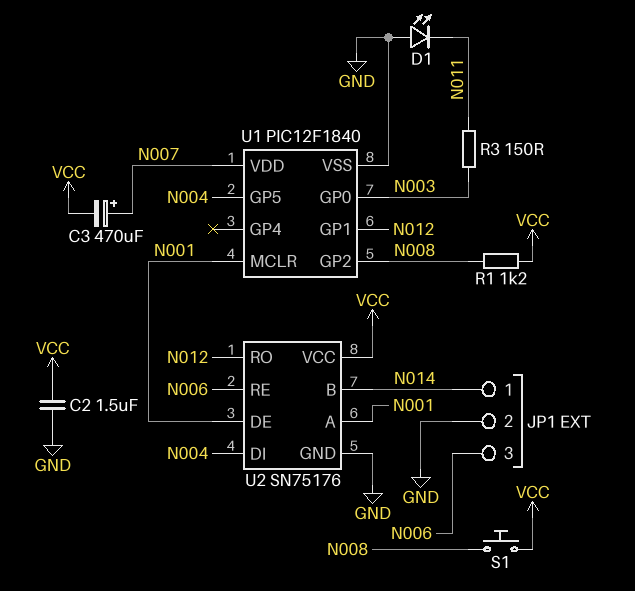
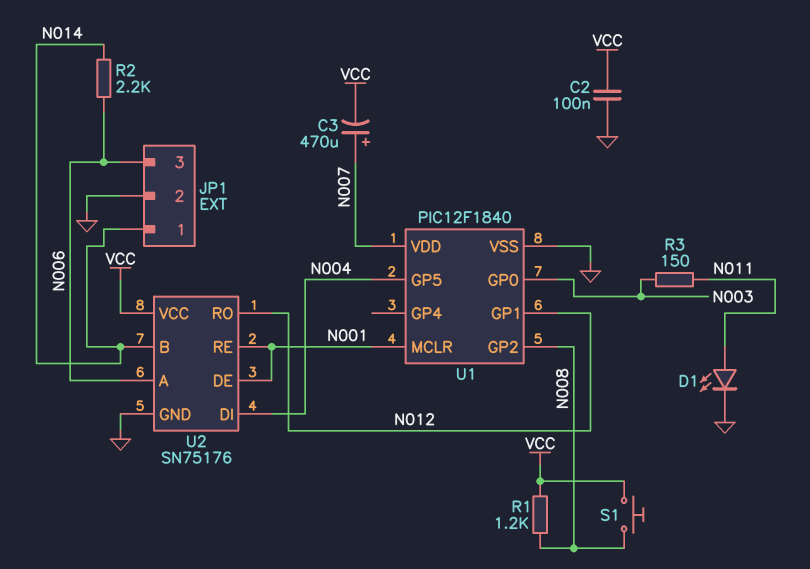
C2: 1.5uF (GND, VCC) -> 100nF (GND, VCC)
D1: LED (A GND, K N011) -> LED (A N011, K GND)
R2: none -> 2.2k (N006, N014)
U2 pin A: N001 -> N006
U2 pin RE: N006 -> N001

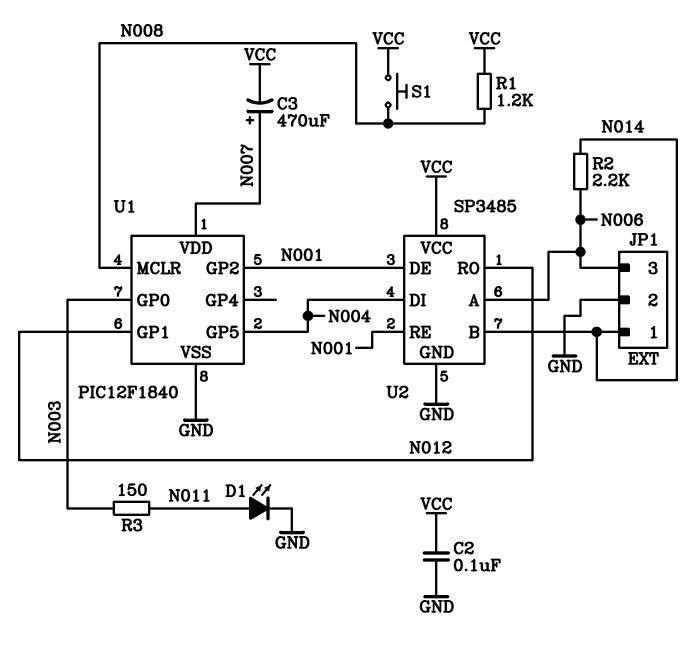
U1 pin GP2: N008 -> N001
U1 pin MCLR: N001 -> N008
U2: SN75176 -> SP3485

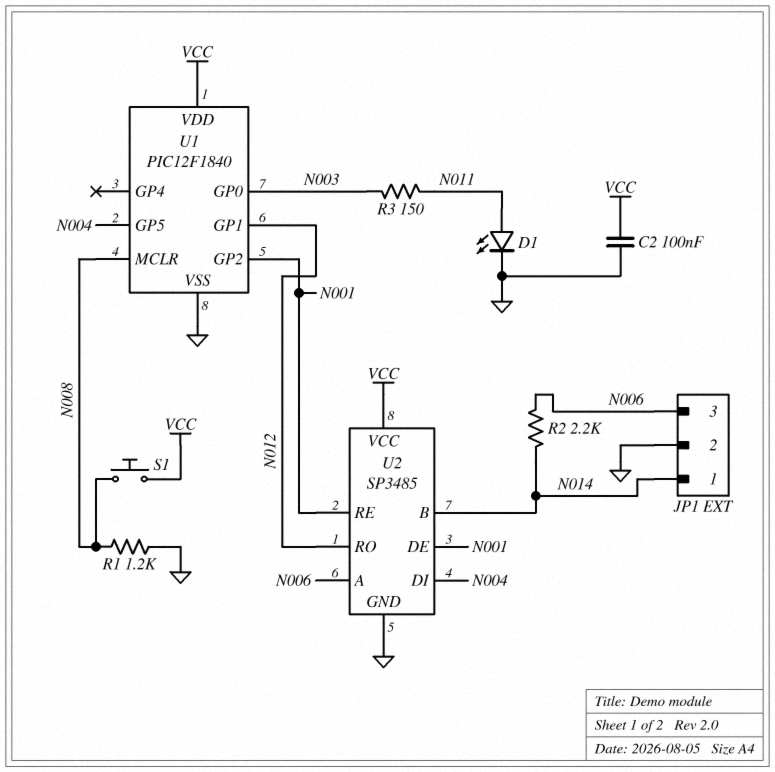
C3: 470uF (plus N007, minus VCC) -> none
R1: 1.2k (N008, VCC) -> 1.2k (GND, N008)
U1 pin VDD: N007 -> VCC

